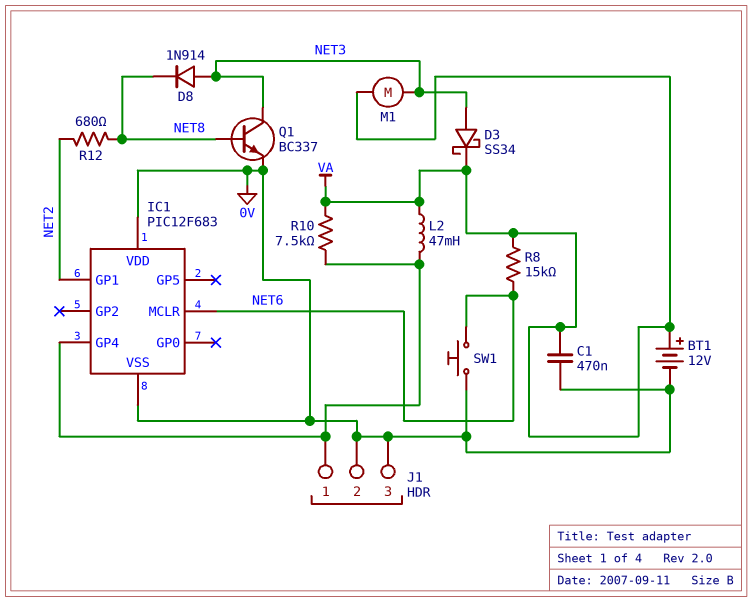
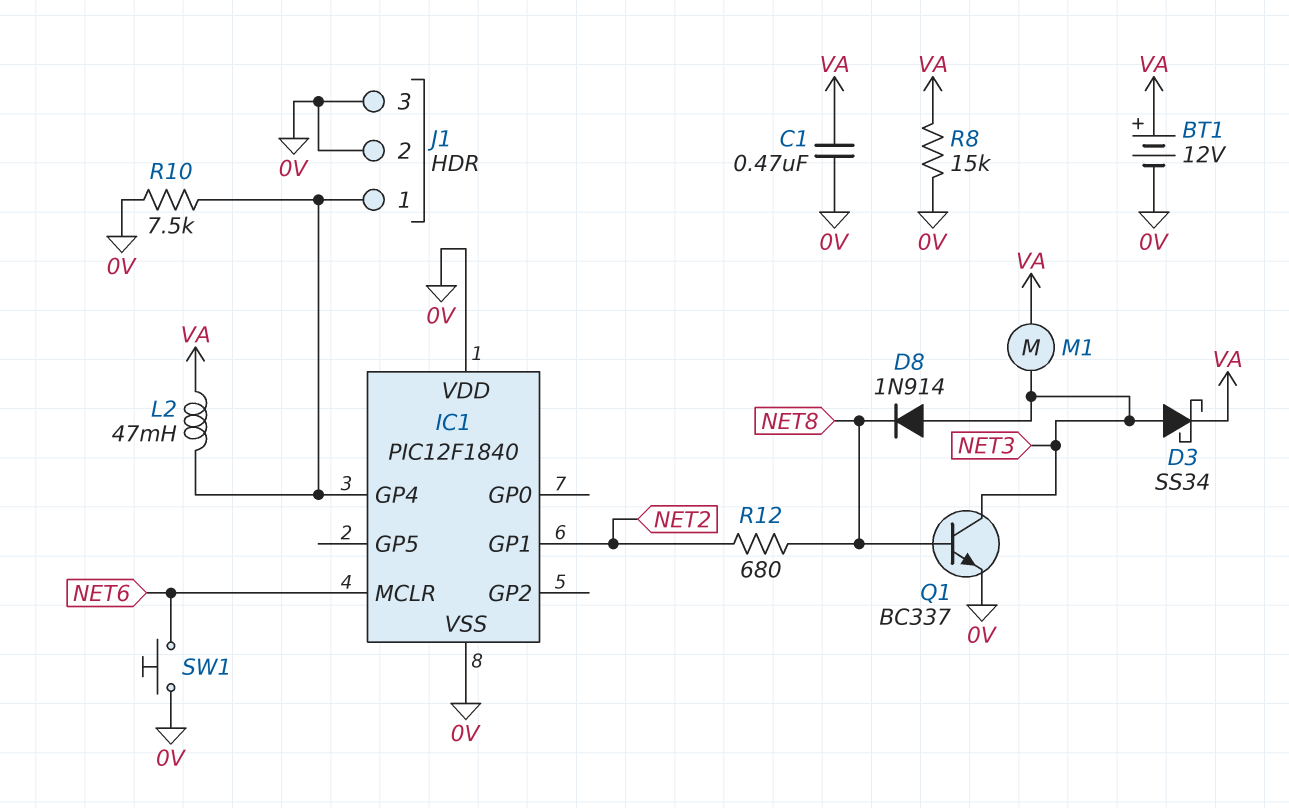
IC1: PIC12F683 -> PIC12F1840
R8: 15k (NET6, VA) -> 15k (0V, VA)
R10: 7.5k (IC1/GP4, VA) -> 7.5k (0V, IC1/GP4)

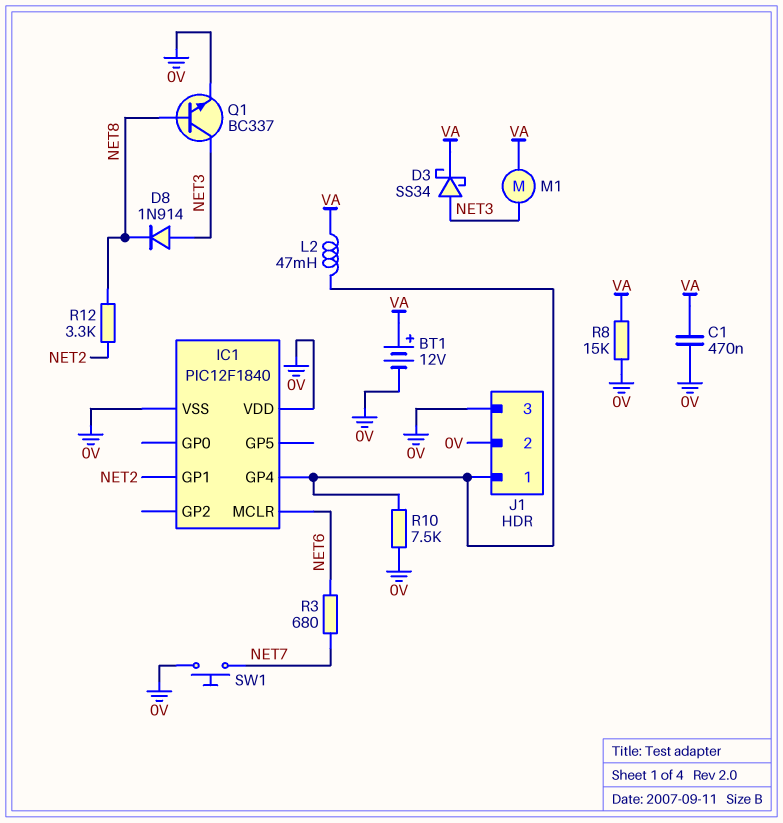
R3: none -> 680 (NET6, NET7)
R12: 680 (NET2, NET8) -> 3.3k (NET2, NET8)
SW1: button (0V, NET6) -> button (0V, NET7)

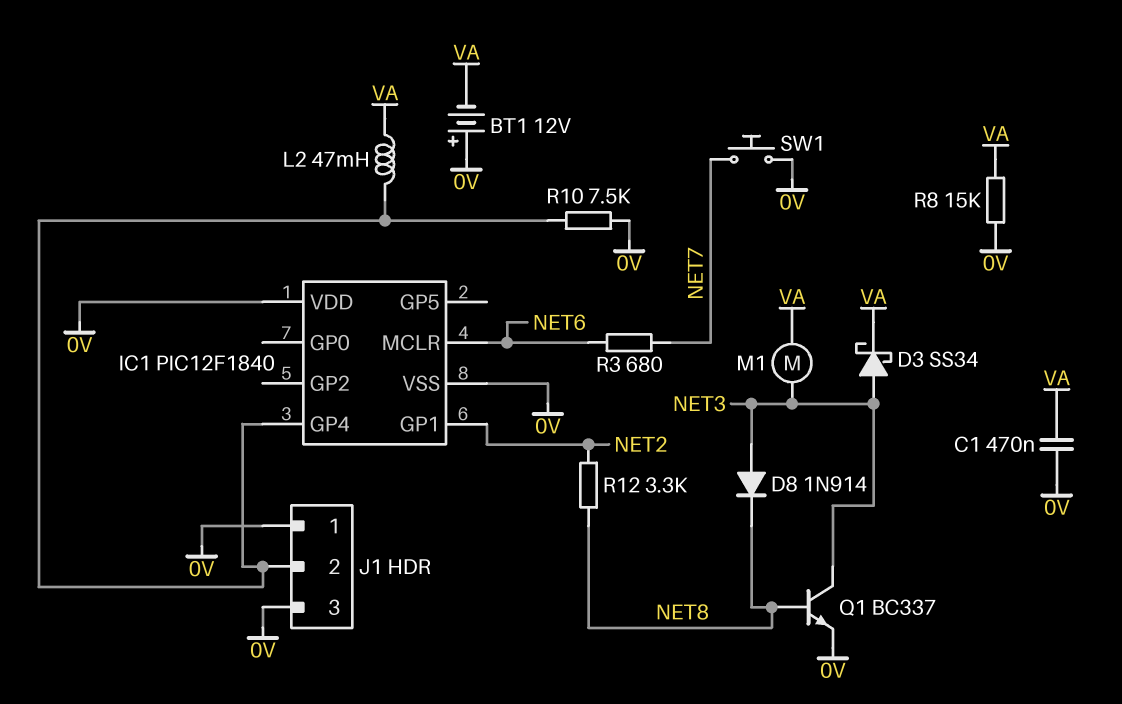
BT1: 12V (plus VA, minus 0V) -> 12V (plus 0V, minus VA)
J1 pin 1: IC1/GP4 -> 0V
J1 pin 2: 0V -> IC1/GP4

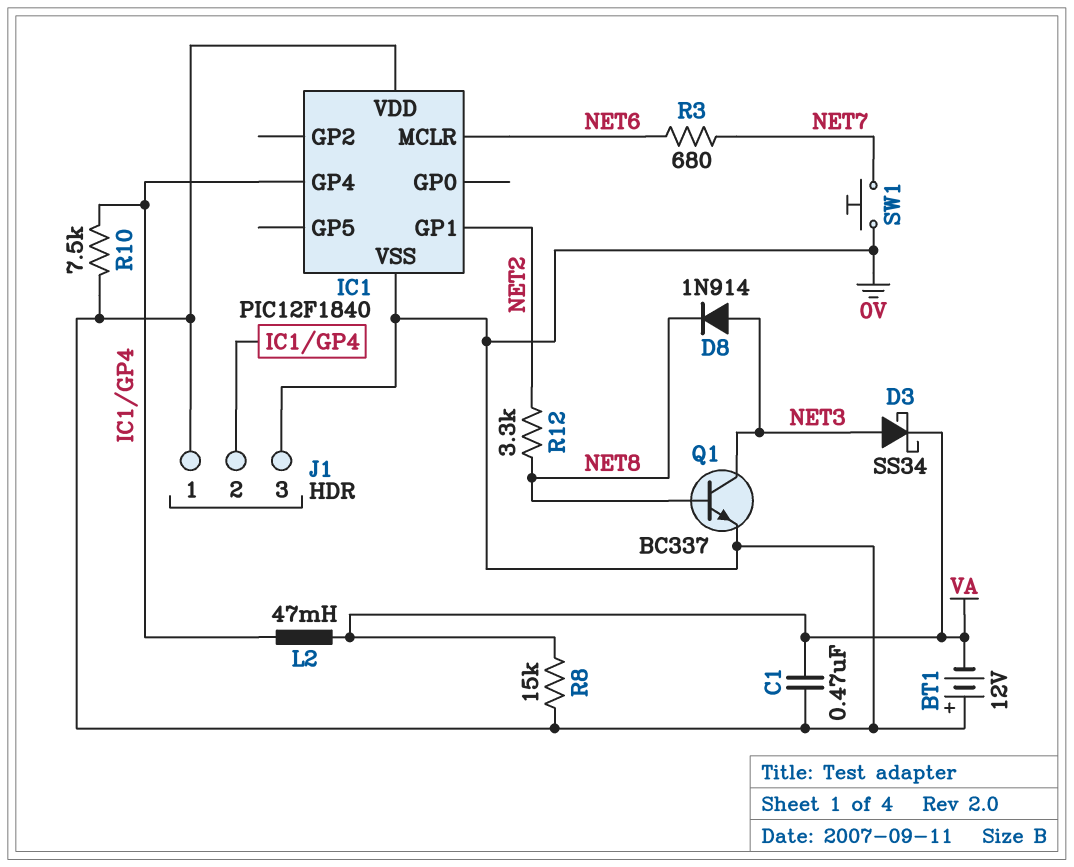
M1: motor (NET3, VA) -> none

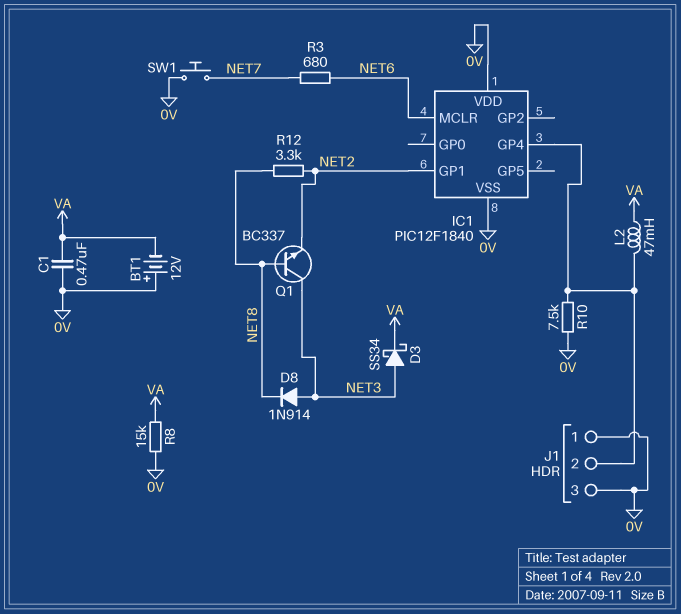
Q1: NPN BC337 (B NET8, C NET3, E 0V) -> NPN BC337 (B NET8, C NET3, E NET2)

